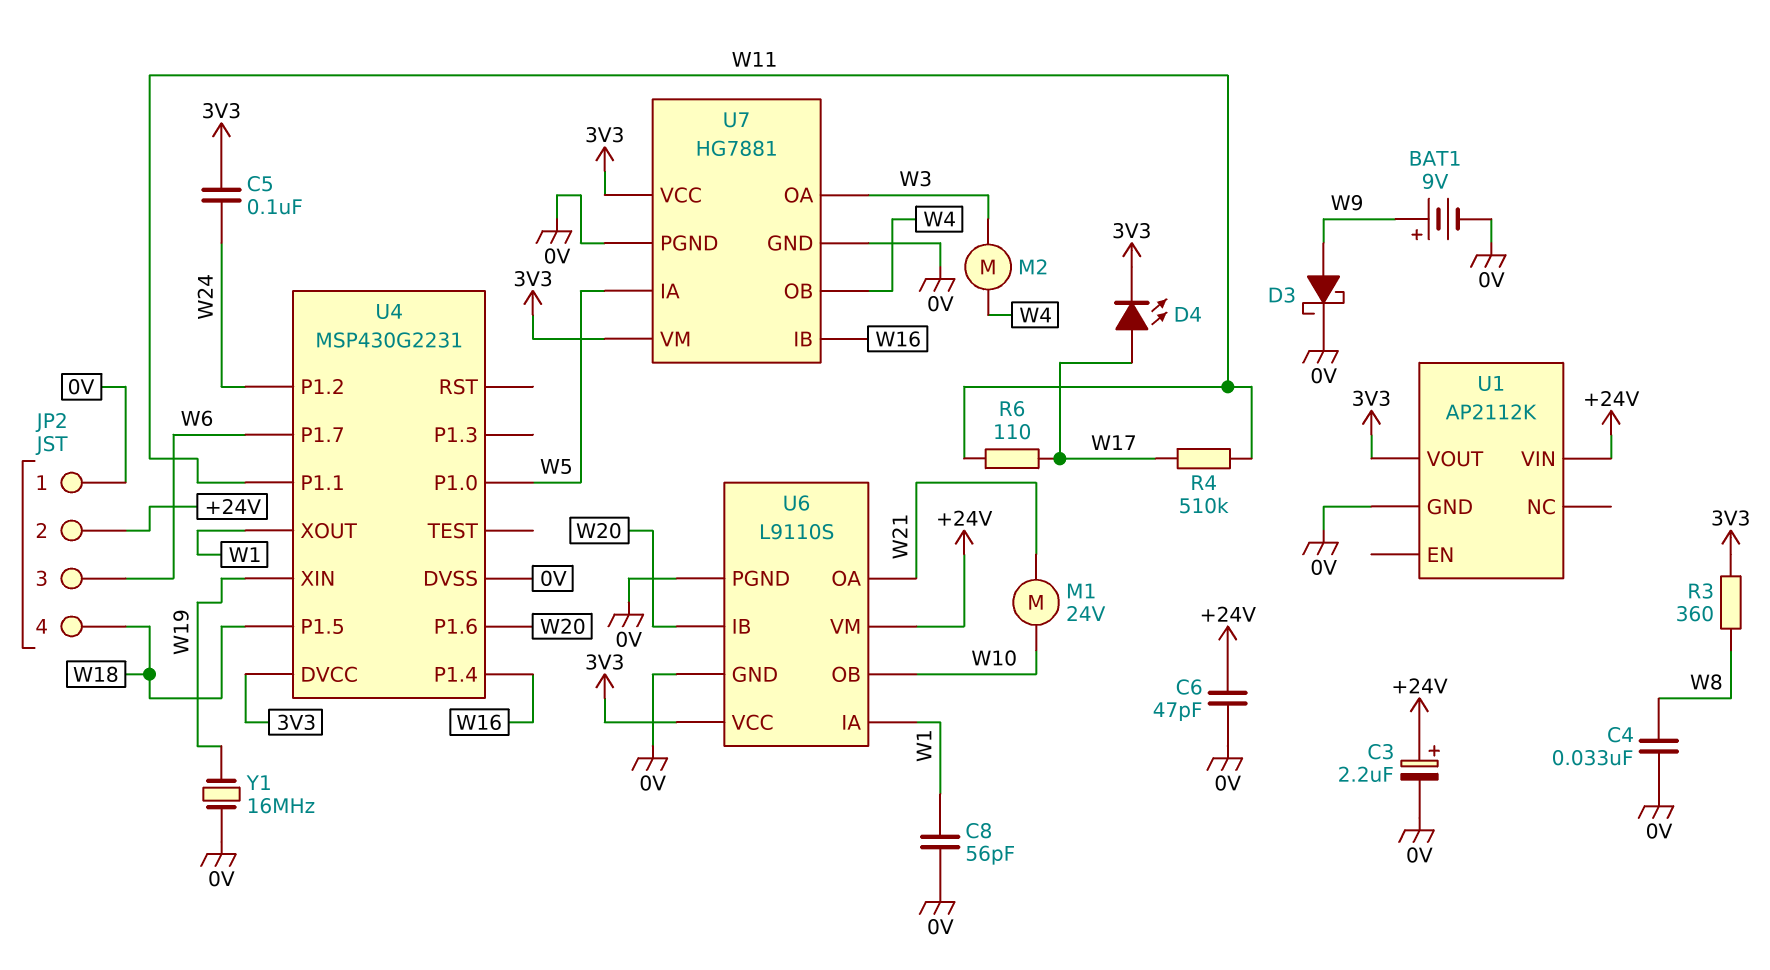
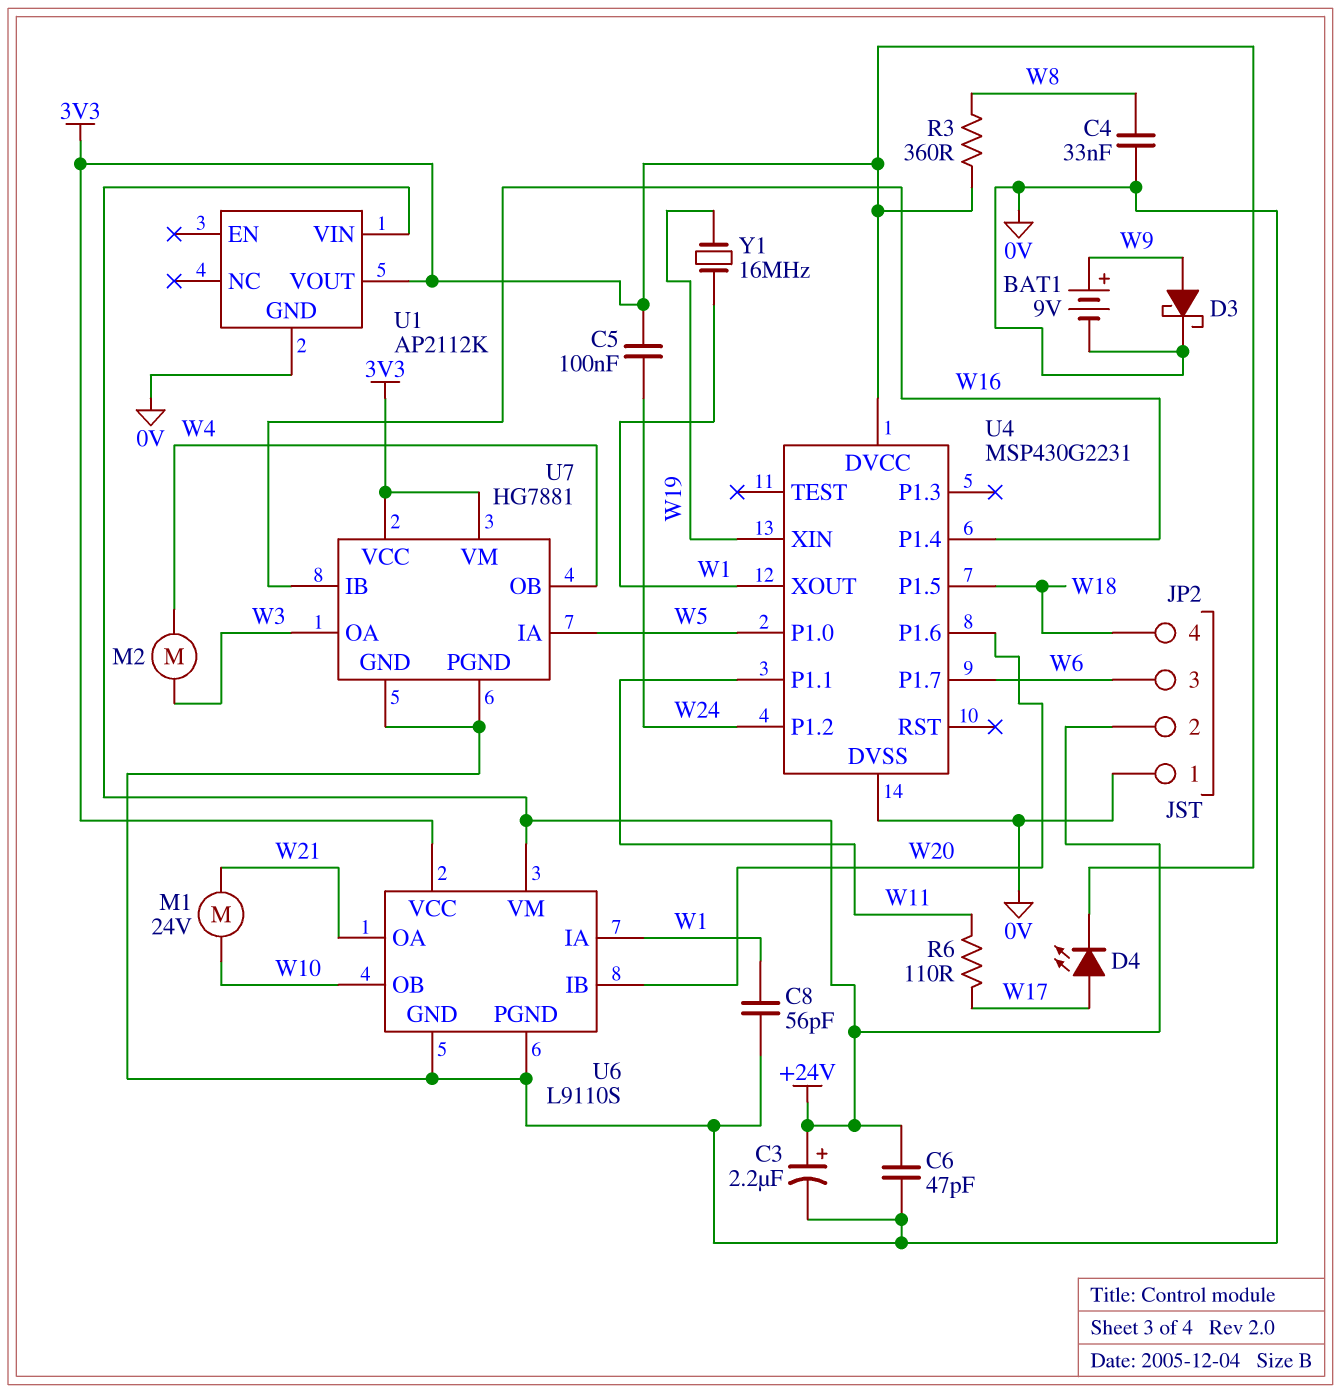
R4: 510k (W11, W17) -> none
Y1: 16MHz (0V, W19) -> 16MHz (W1, W19)

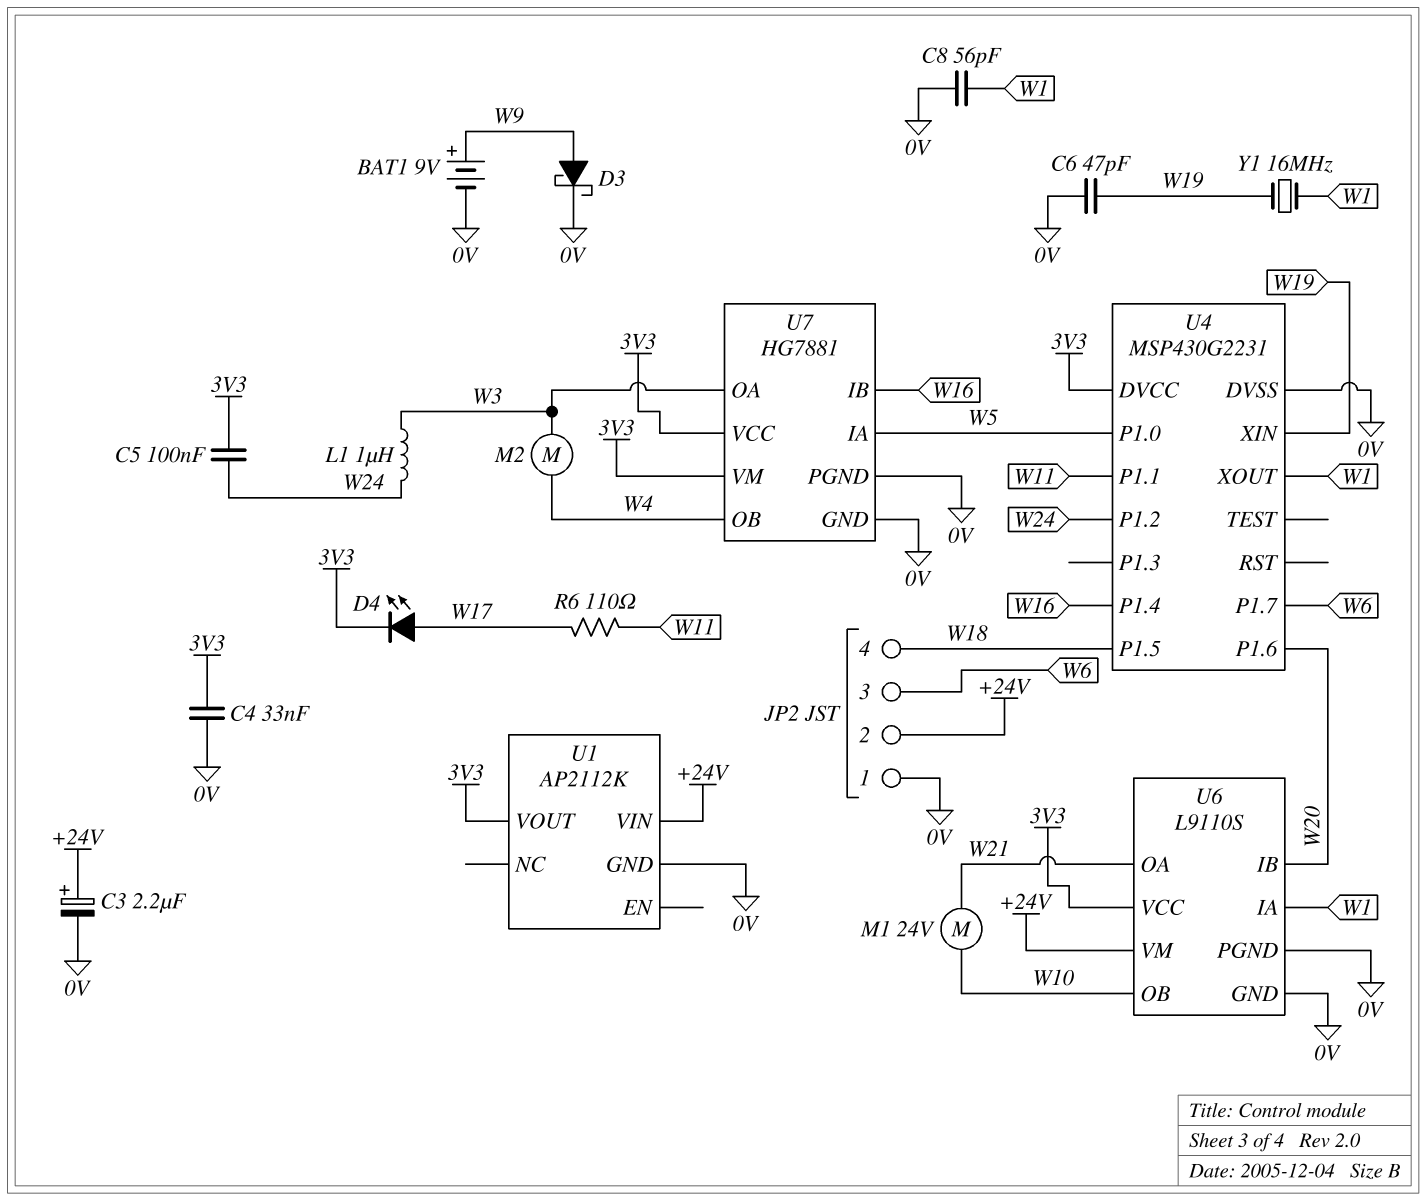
C4: 33nF (0V, W8) -> 33nF (0V, 3V3)
C6: 47pF (+24V, 0V) -> 47pF (0V, W19)
L1: none -> 1uH (W3, W24)
R3: 360 (3V3, W8) -> none

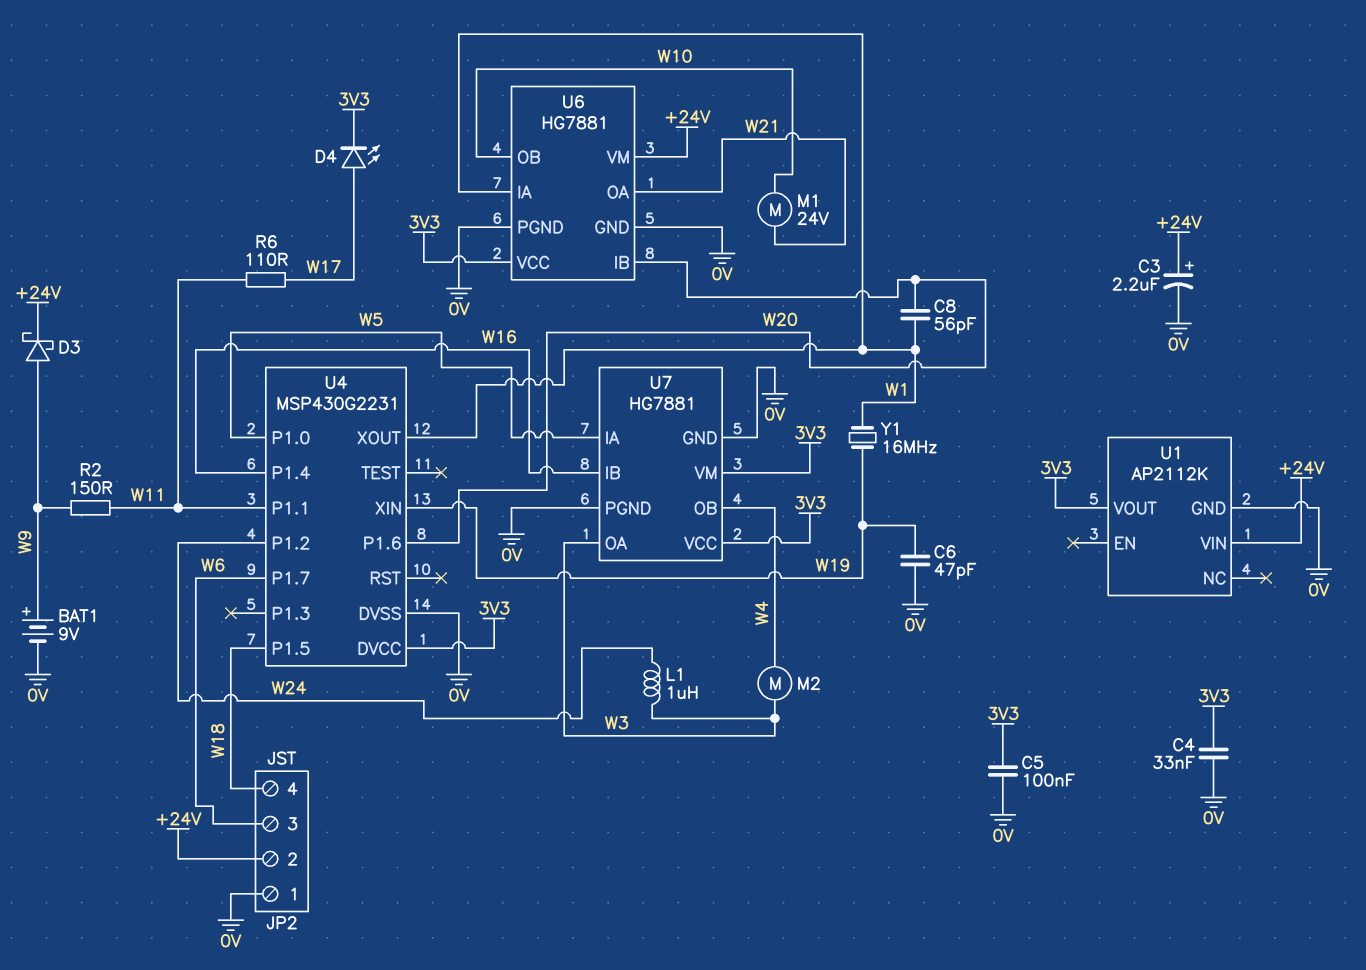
C5: 100nF (3V3, W24) -> 100nF (0V, 3V3)
C8: 56pF (0V, W1) -> 56pF (W1, W20)
D3: schottky (A W9, K 0V) -> schottky (A W9, K +24V)
R2: none -> 150 (W9, W11)
U6: L9110S -> HG7881

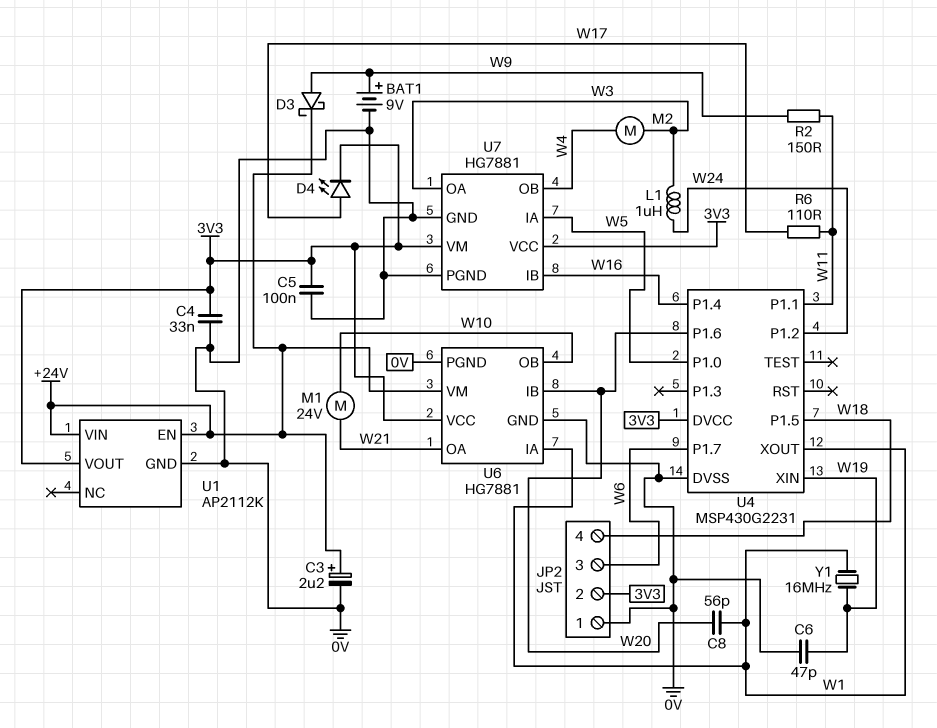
JP2 pin 2: +24V -> 3V3
U1 pin EN: none -> +24V

